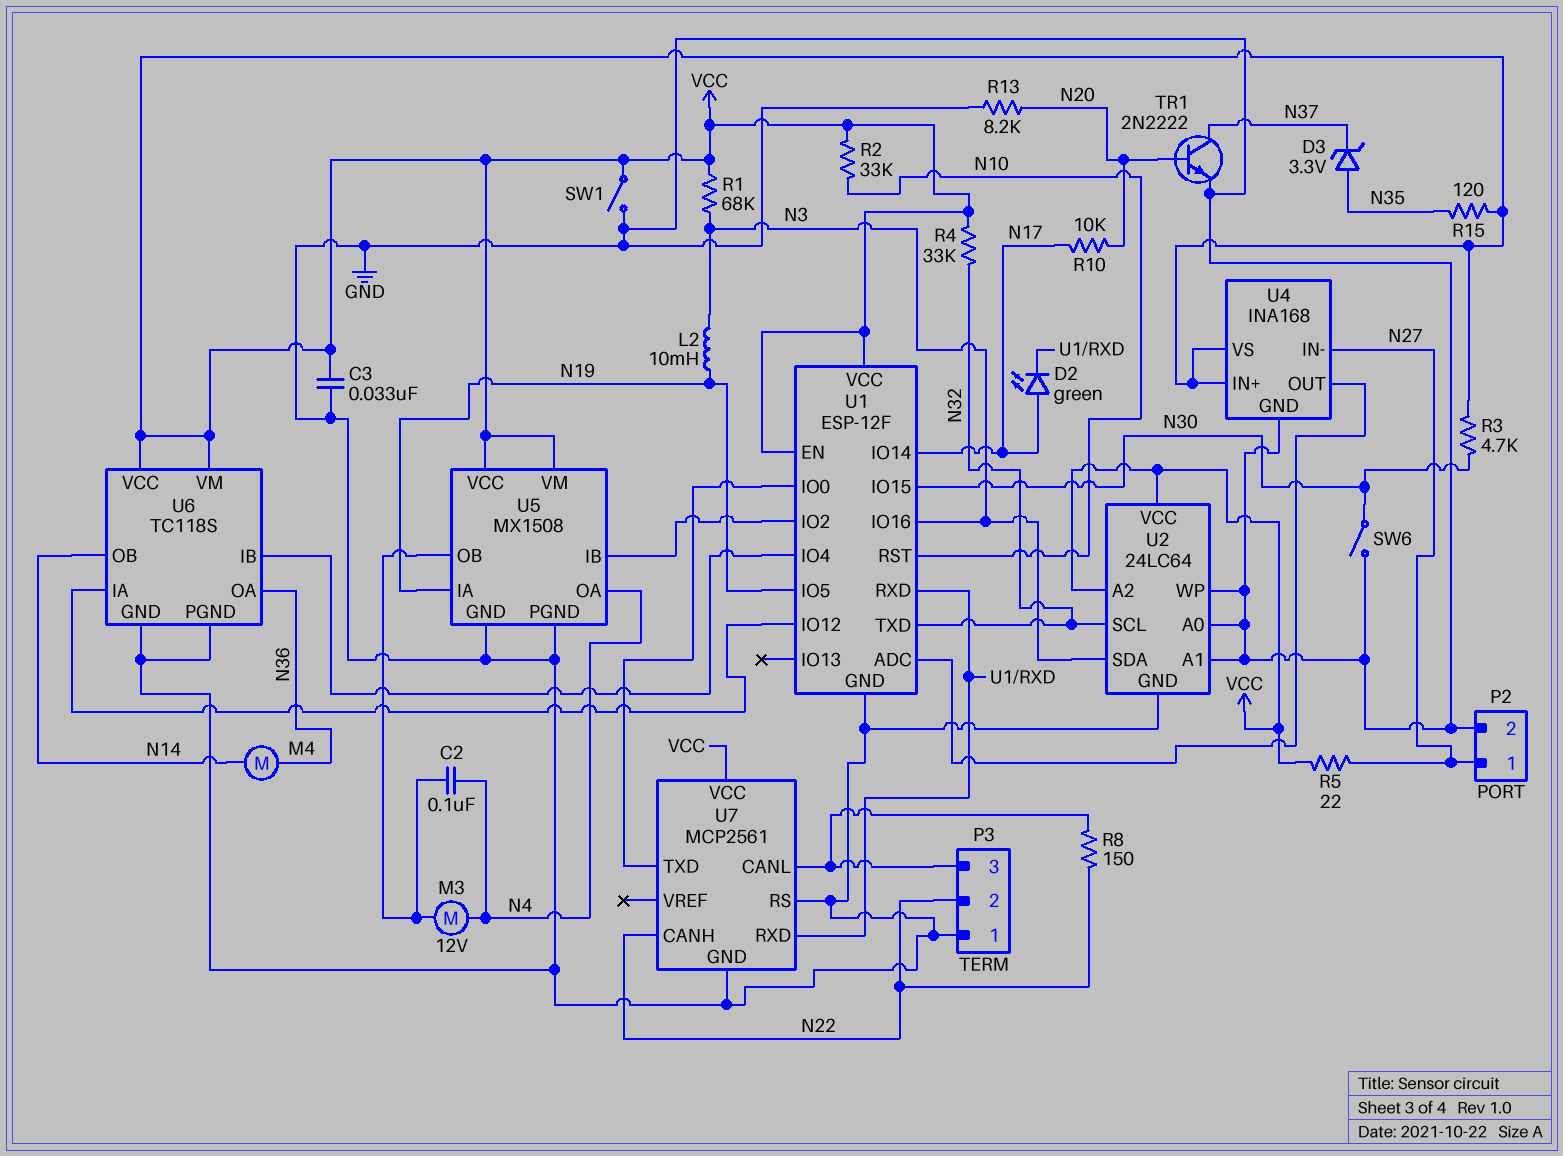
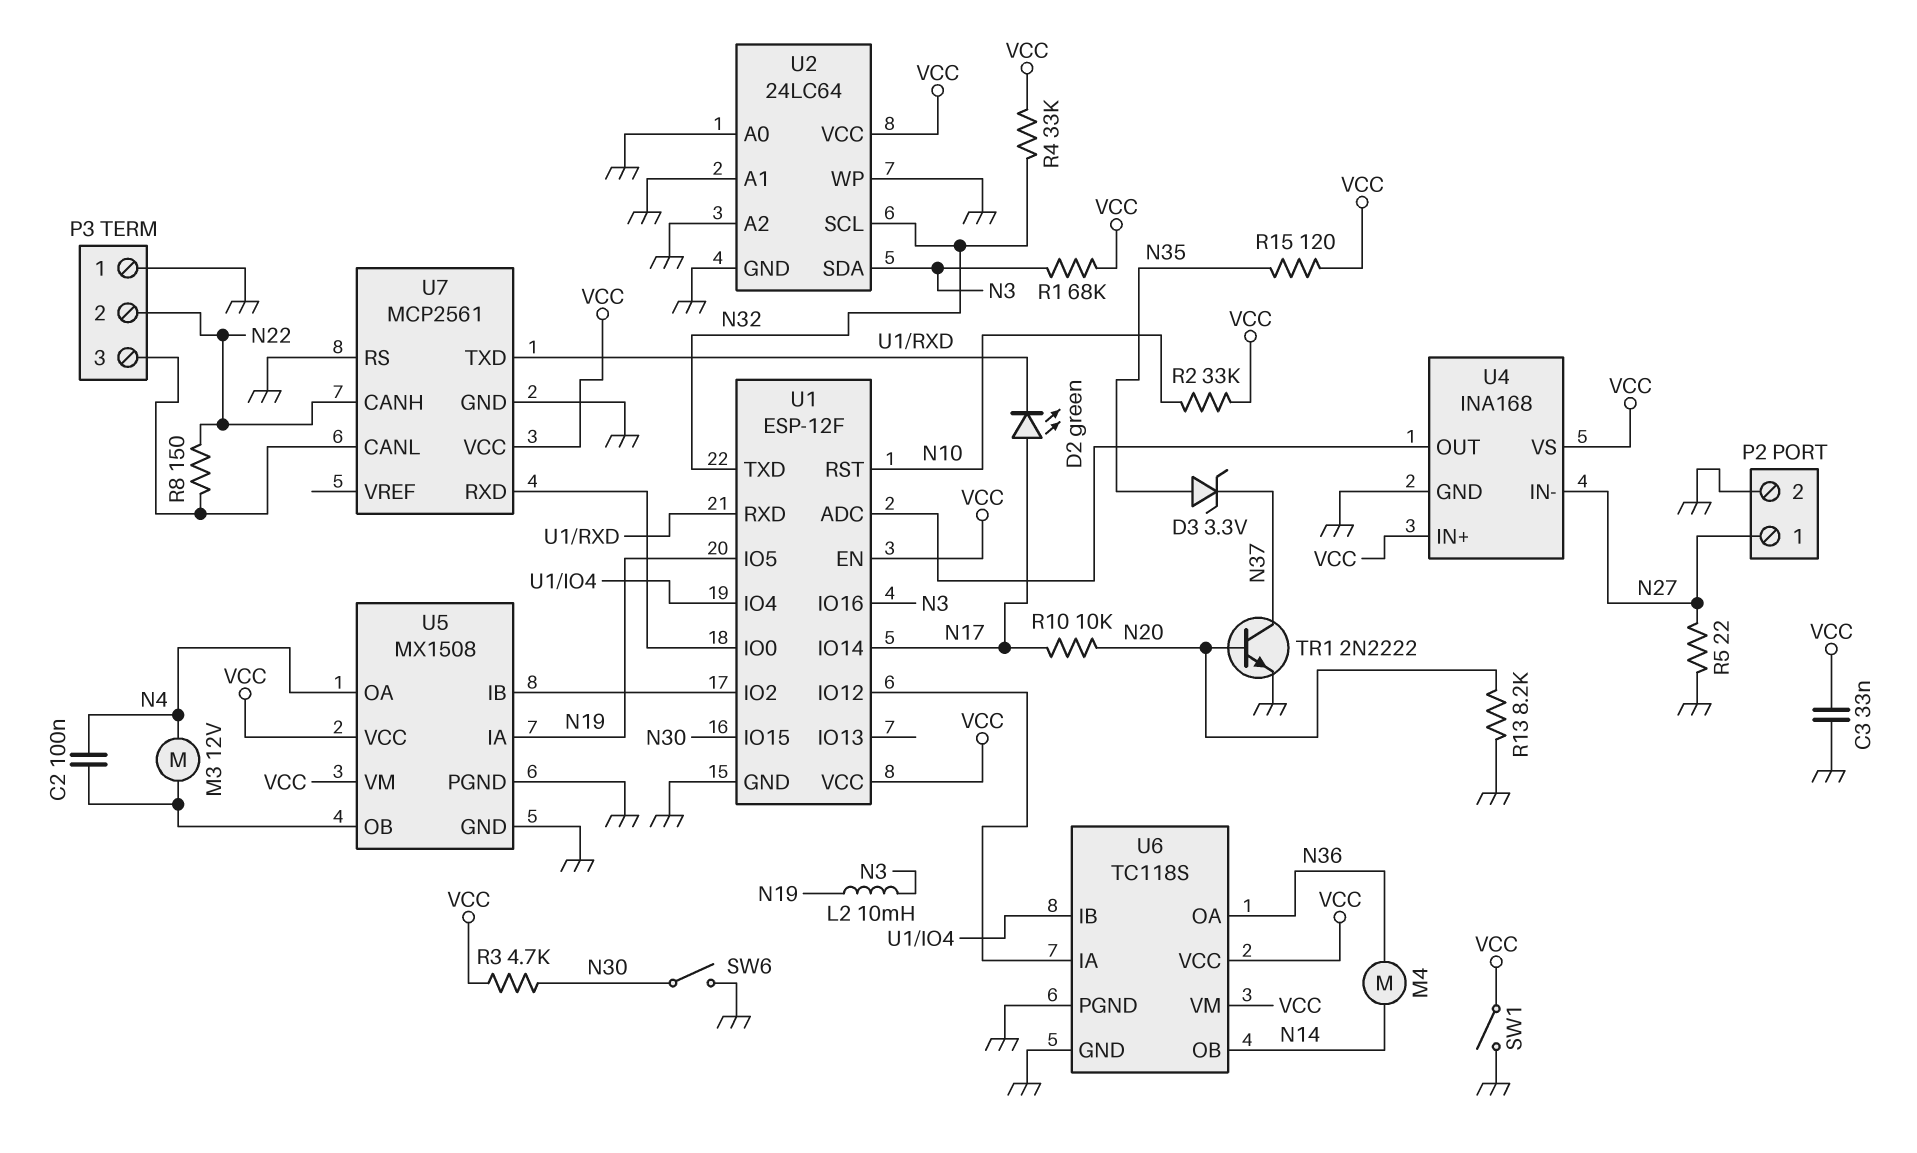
R5: 22 (N27, VCC) -> 22 (GND, N27)
U2 pin A2: VCC -> GND
U7 pin RXD: U1/RXD -> U1/IO0
U7 pin TXD: U1/IO0 -> U1/RXD

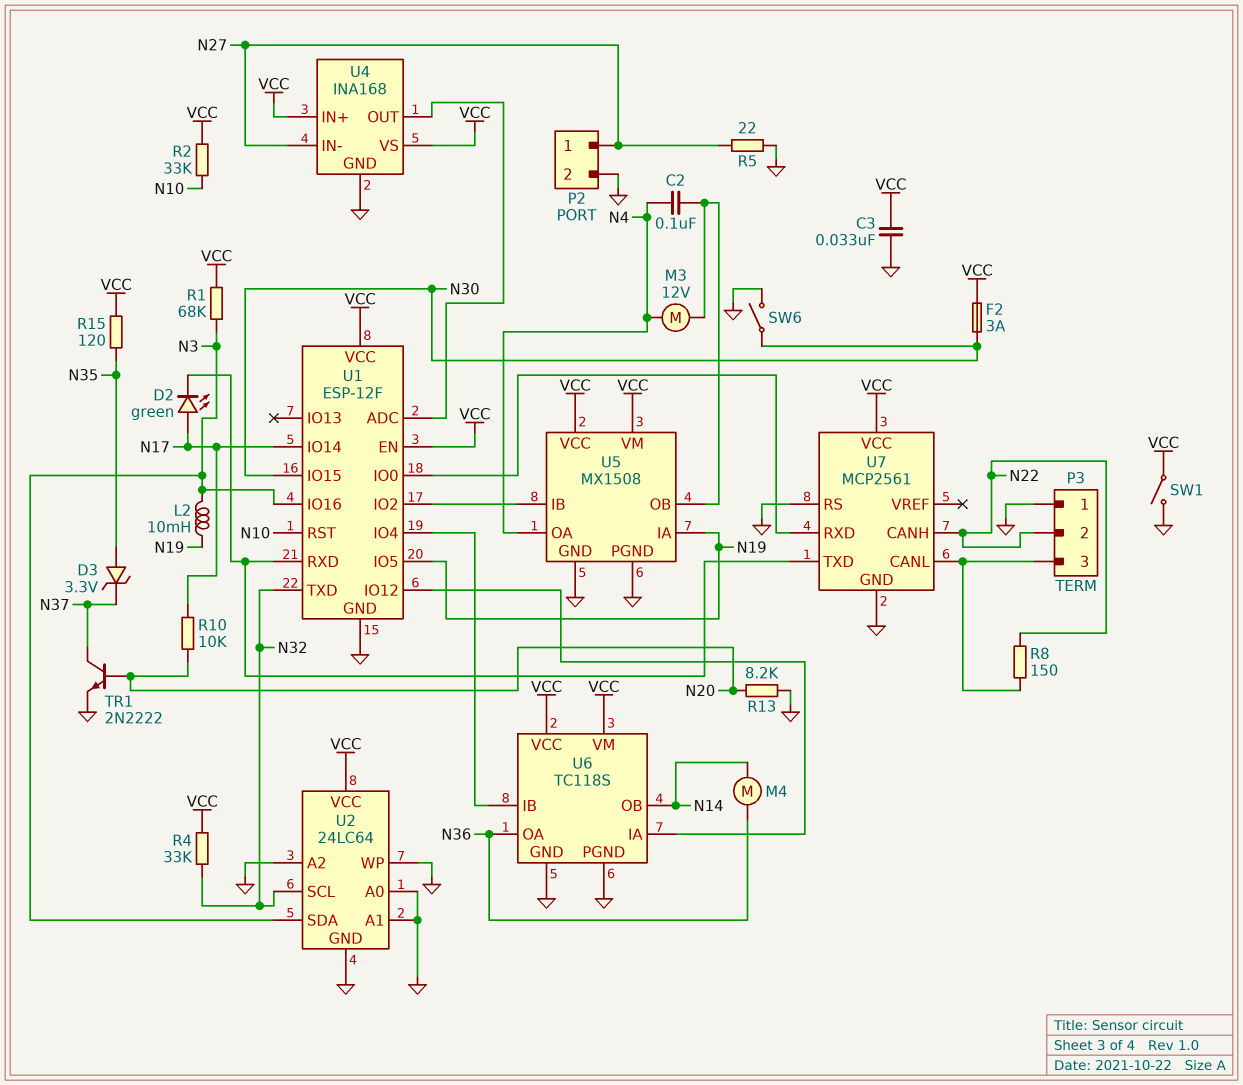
F2: none -> 3A (N30, VCC)
R3: 4.7k (N30, VCC) -> none

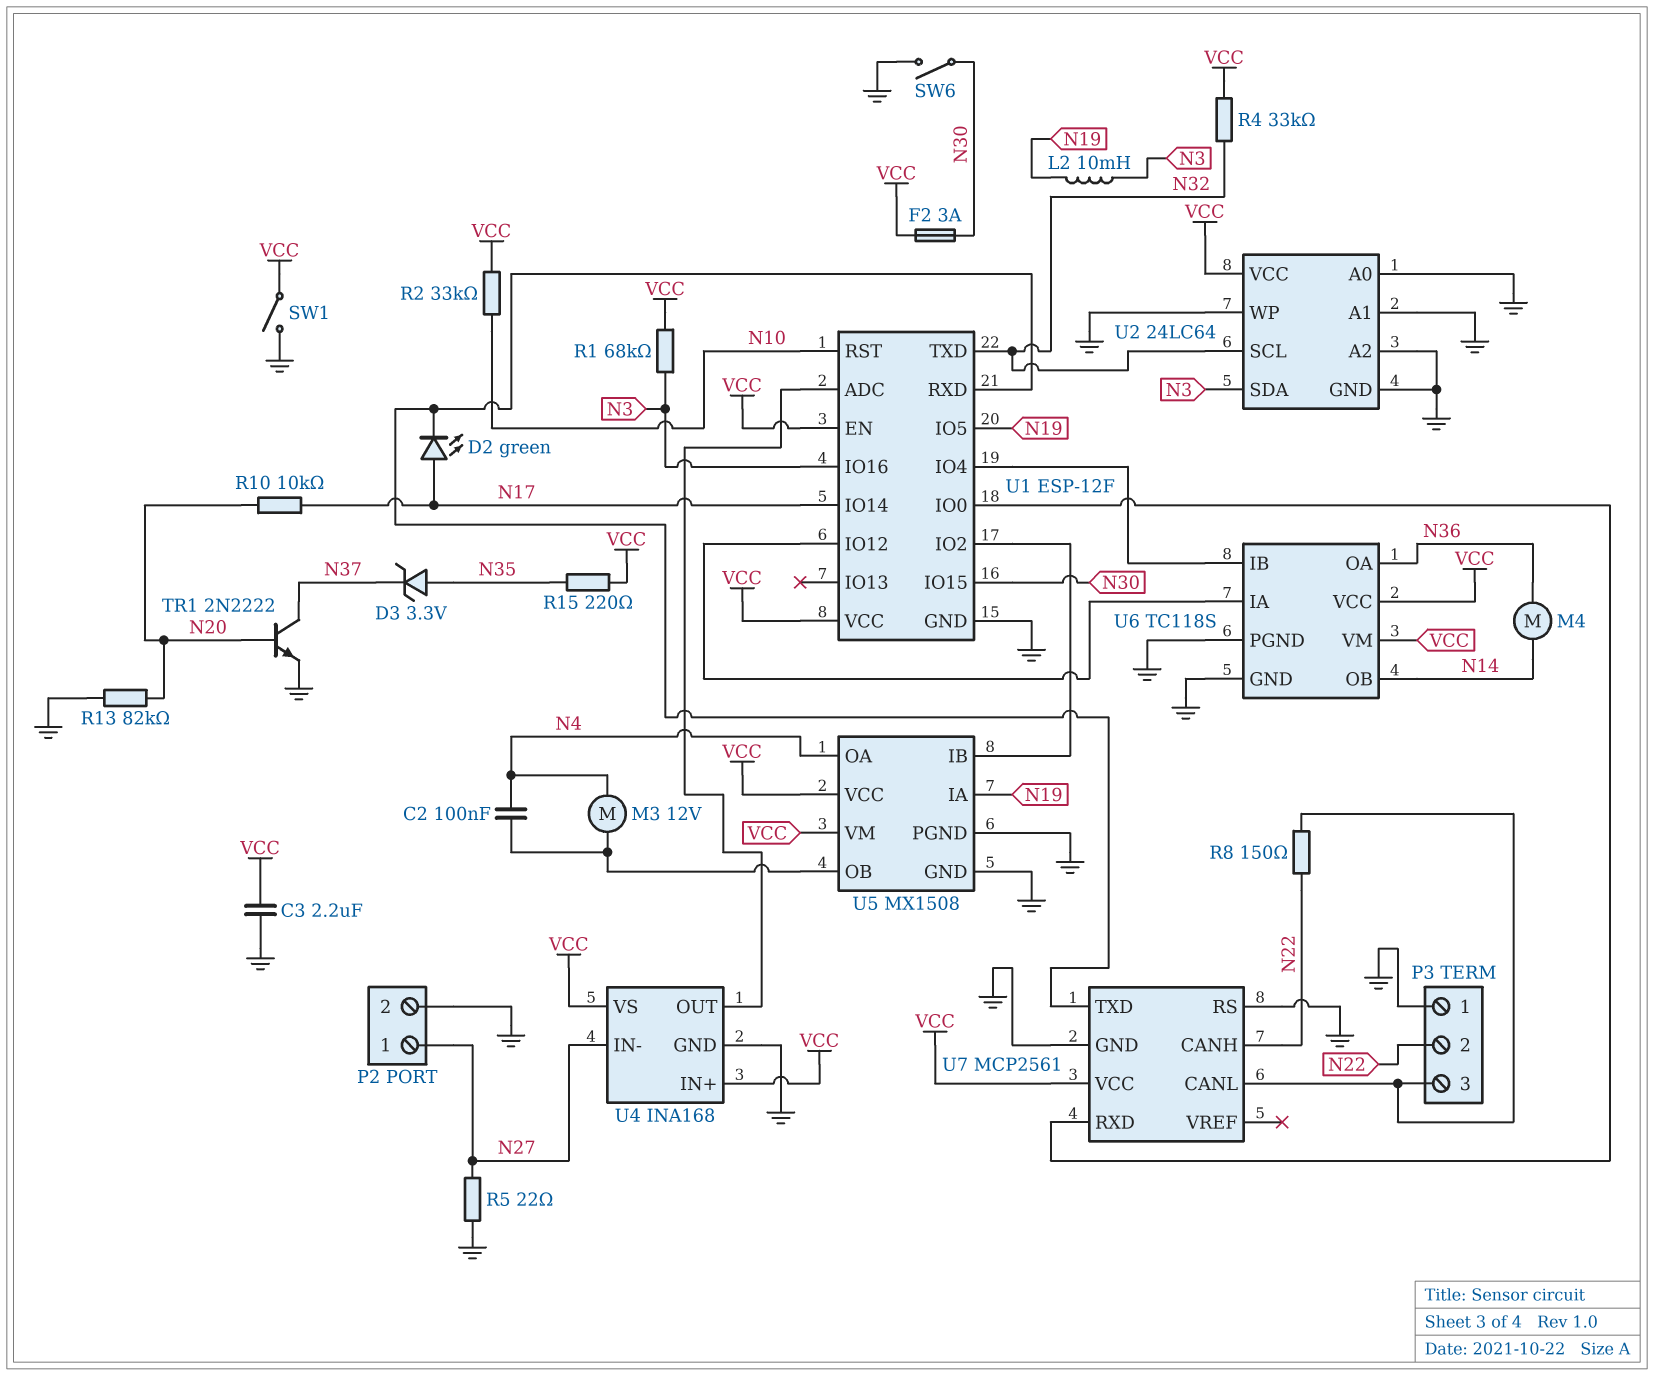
C3: 33nF (GND, VCC) -> 2.2uF (GND, VCC)
R13: 8.2k (GND, N20) -> 82k (GND, N20)
R15: 120 (N35, VCC) -> 220 (N35, VCC)

